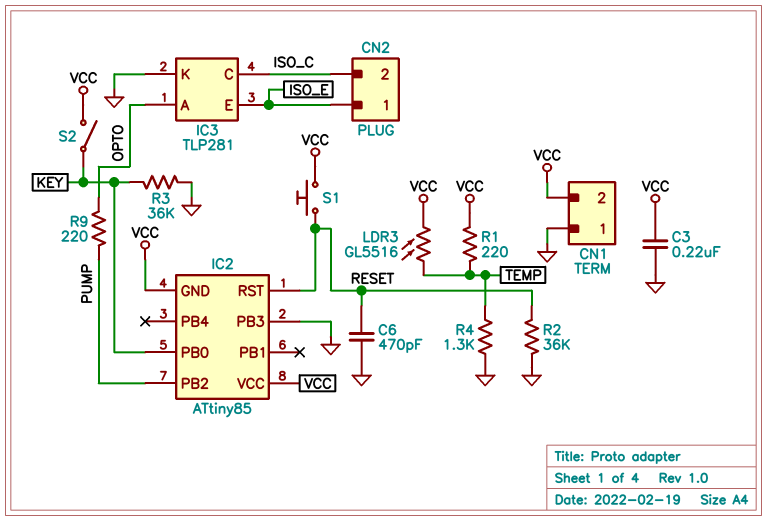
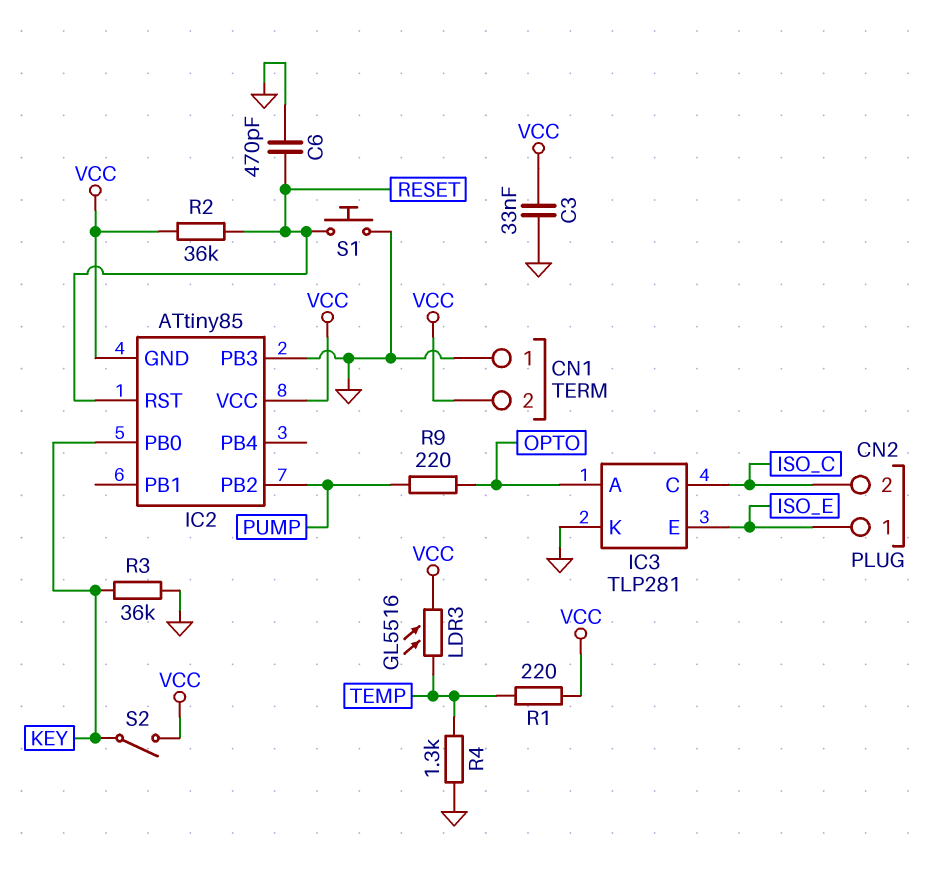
C3: 220nF (GND, VCC) -> 33nF (GND, VCC)
R2: 36k (GND, RESET) -> 36k (RESET, VCC)
S1: button (RESET, VCC) -> button (GND, RESET)

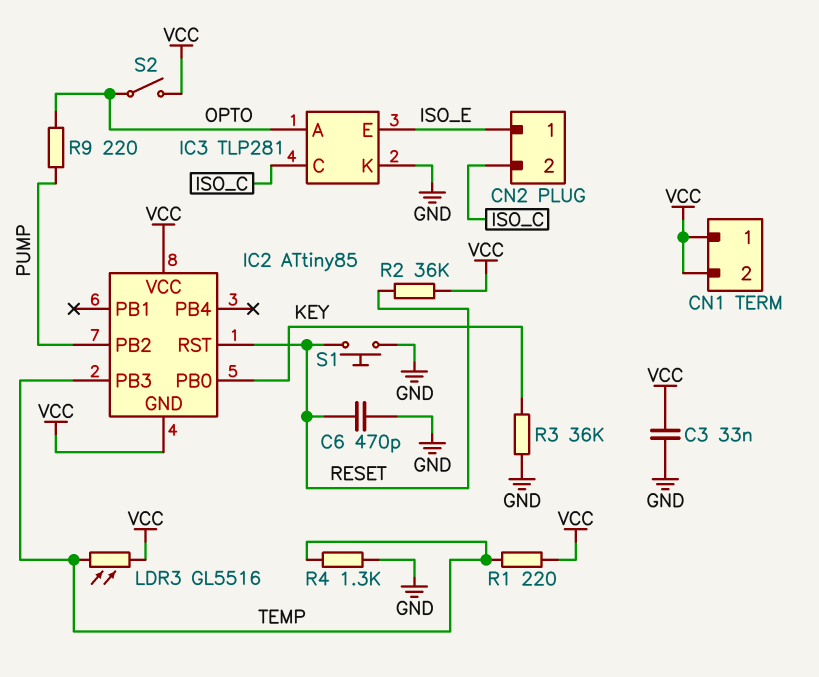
CN1 pin 1: GND -> VCC
IC2 pin PB3: GND -> TEMP
S2: switch (KEY, VCC) -> switch (OPTO, VCC)

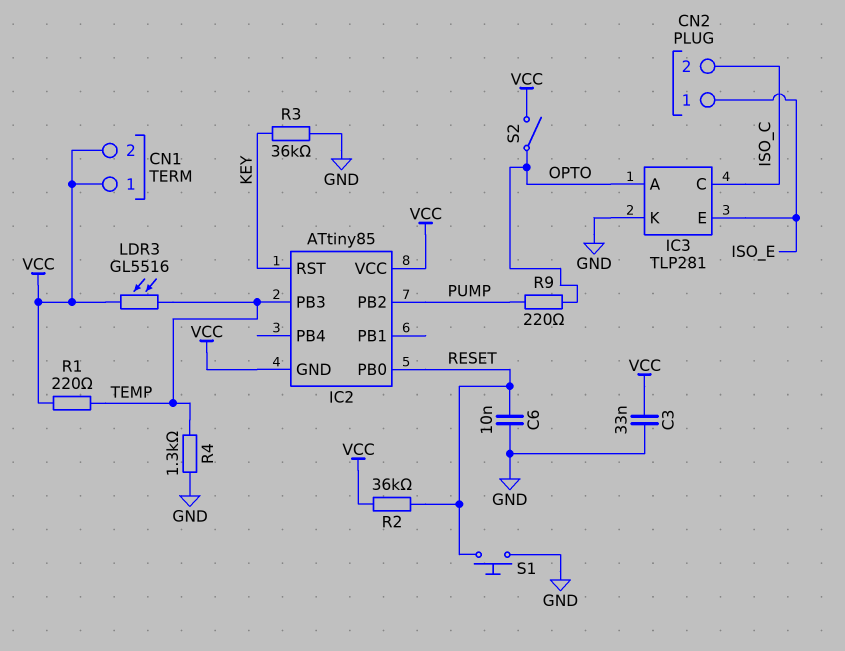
C6: 470pF (GND, RESET) -> 10nF (GND, RESET)
IC2 pin PB0: KEY -> RESET
IC2 pin RST: RESET -> KEY

